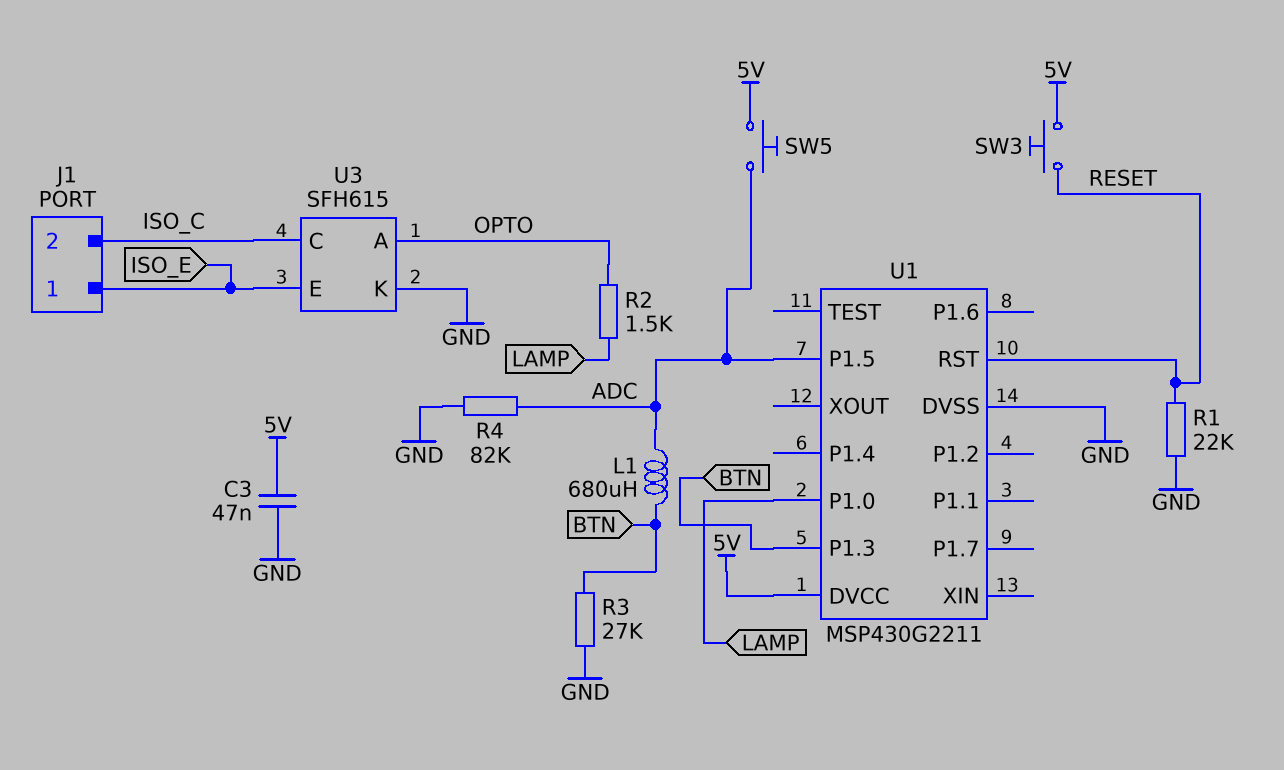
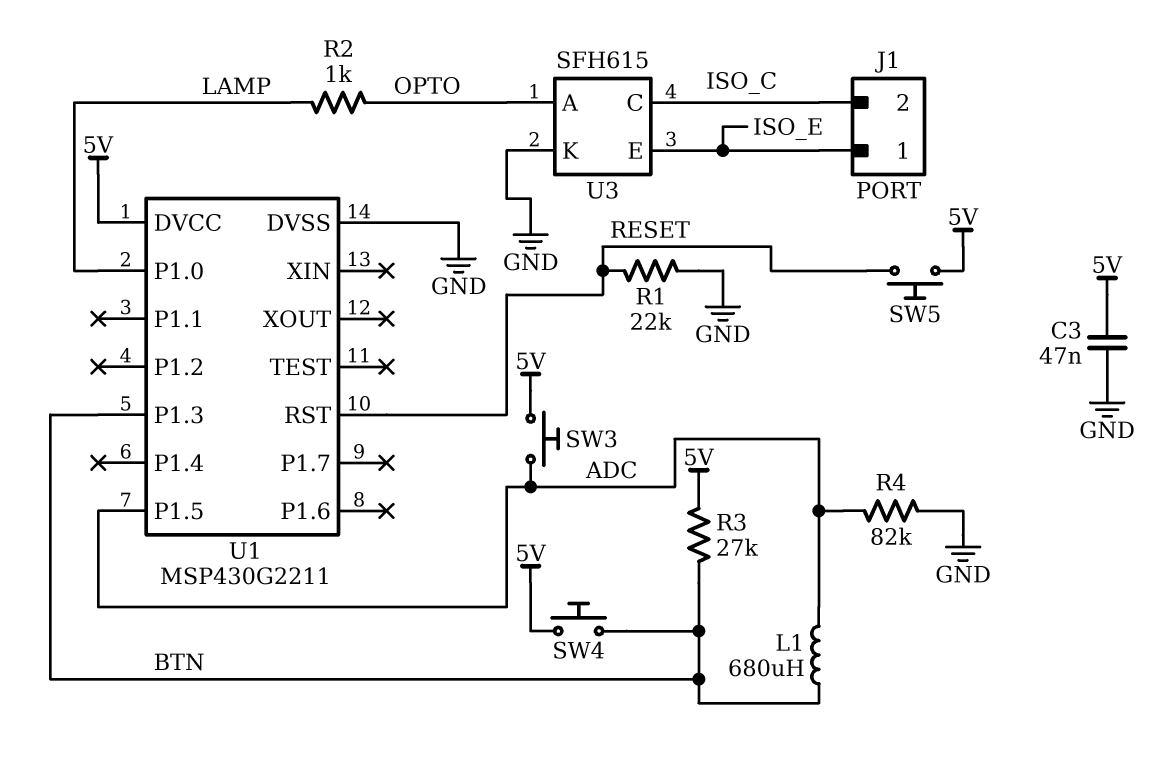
R2: 1.5k (LAMP, OPTO) -> 1k (LAMP, OPTO)
R3: 27k (BTN, GND) -> 27k (5V, BTN)
SW3: button (5V, RESET) -> button (5V, ADC)
SW4: none -> button (5V, BTN)
SW5: button (5V, ADC) -> button (5V, RESET)

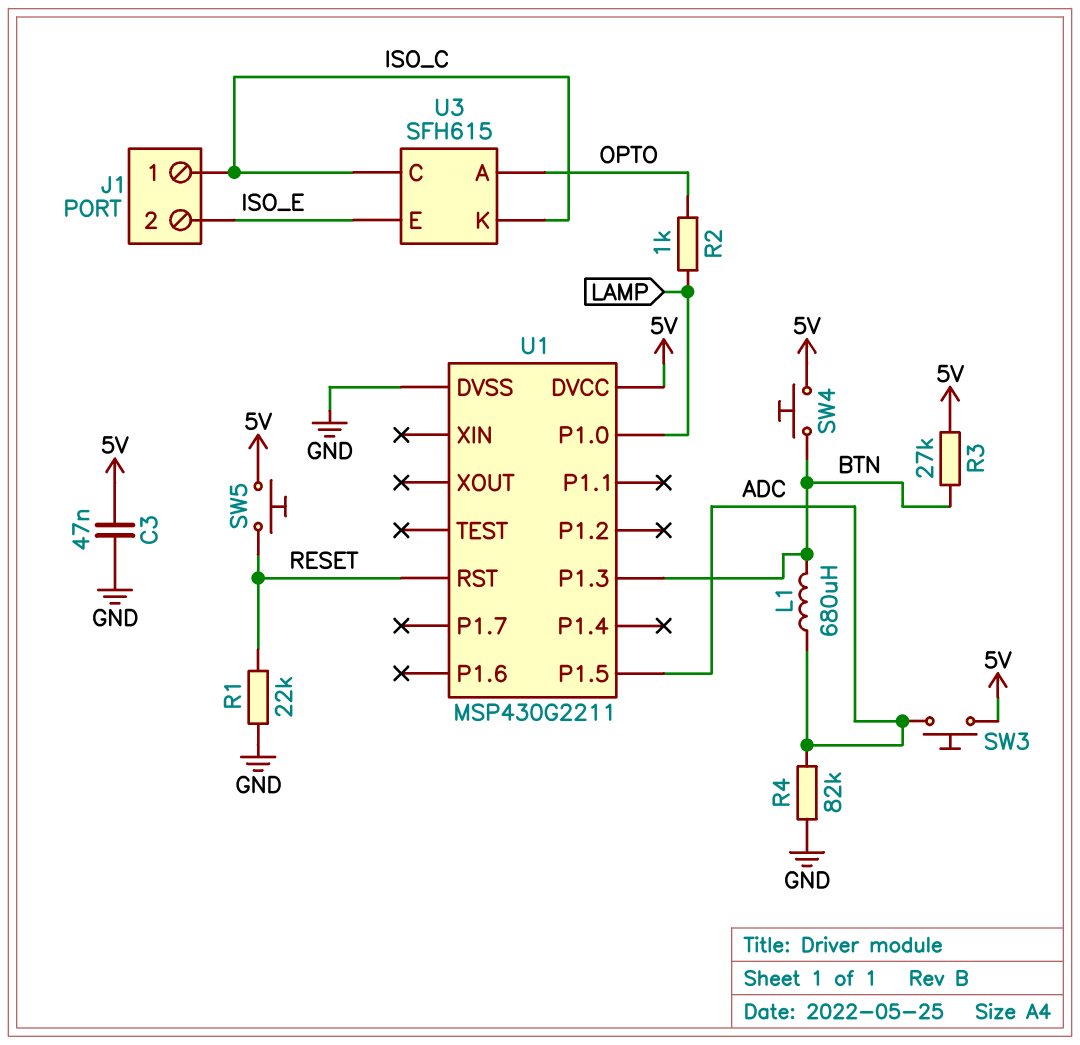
J1 pin 1: ISO_E -> ISO_C
J1 pin 2: ISO_C -> ISO_E
U3 pin K: GND -> ISO_C

